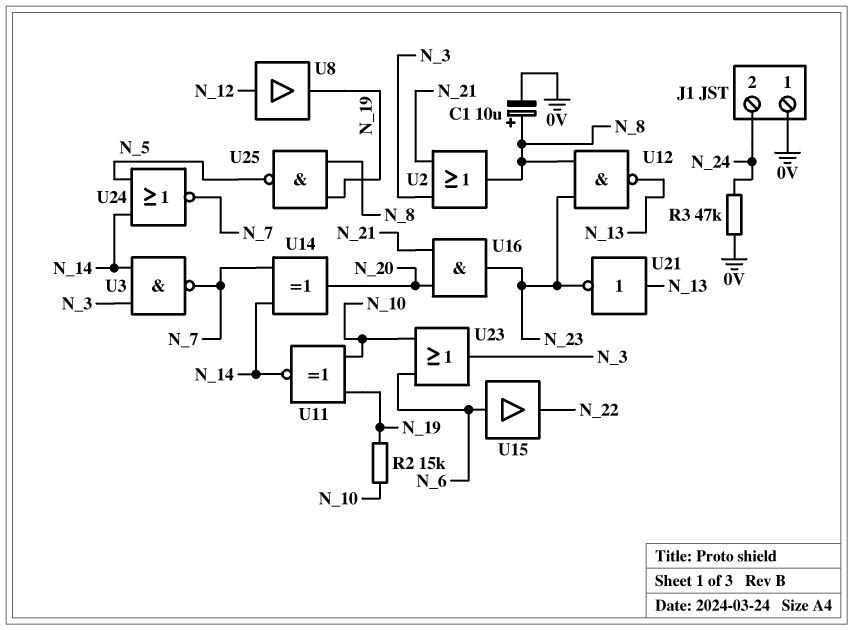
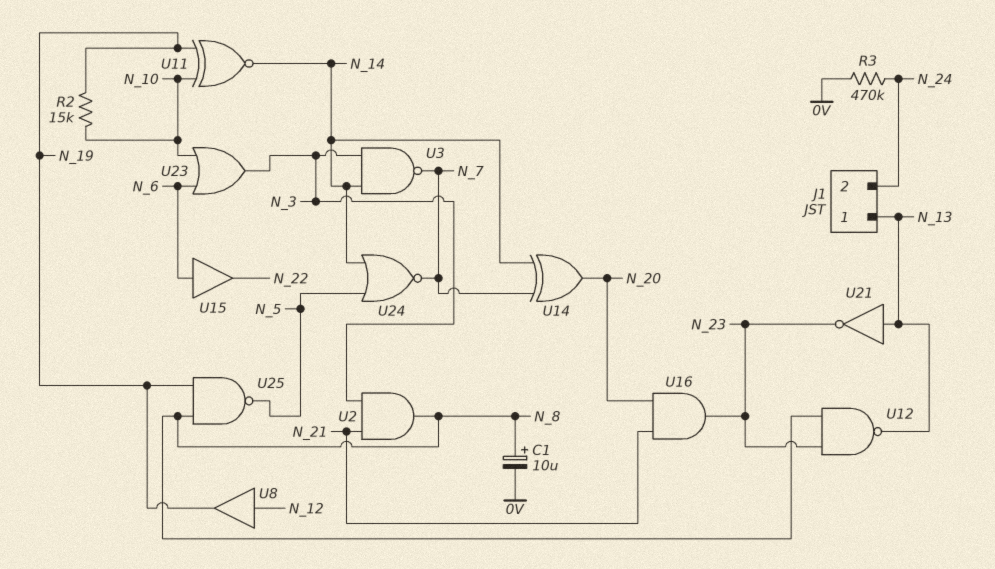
J1 pin 1: 0V -> N_13
R3: 47k (0V, N_24) -> 470k (0V, N_24)
U2: OR (in N_3, in N_21, out N_8) -> AND (in N_3, in N_21, out N_8)

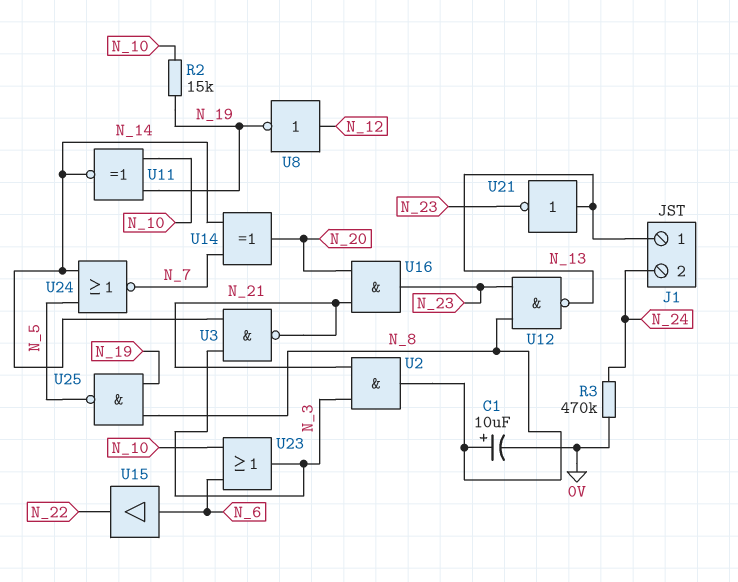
U3: NAND (in N_3, in N_14, out N_7) -> NAND (in N_3, in N_14, out N_21)
U8: buffer (in N_12, out N_19) -> NOT (in N_12, out N_19)

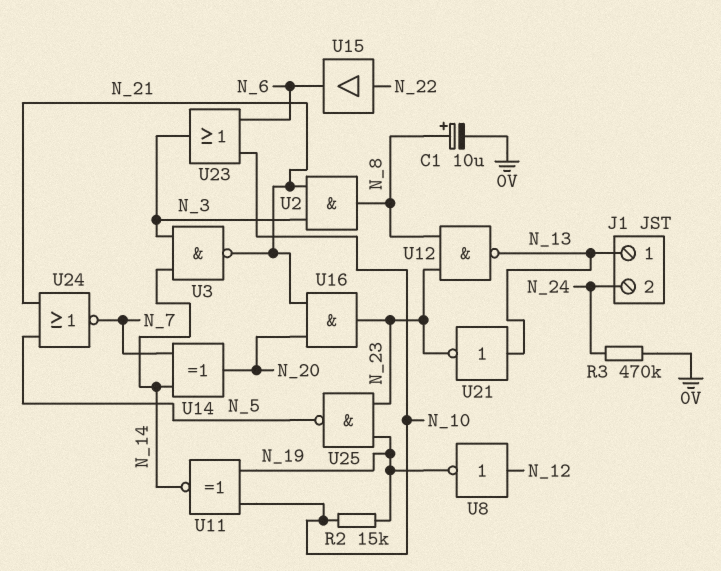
U15: buffer (in N_6, out N_22) -> buffer (in N_22, out N_6)
U24: NOR (in N_5, in N_14, out N_7) -> NOR (in N_5, in N_21, out N_7)
U25: NAND (in N_8, in N_19, out N_5) -> NAND (in N_19, in N_23, out N_5)

